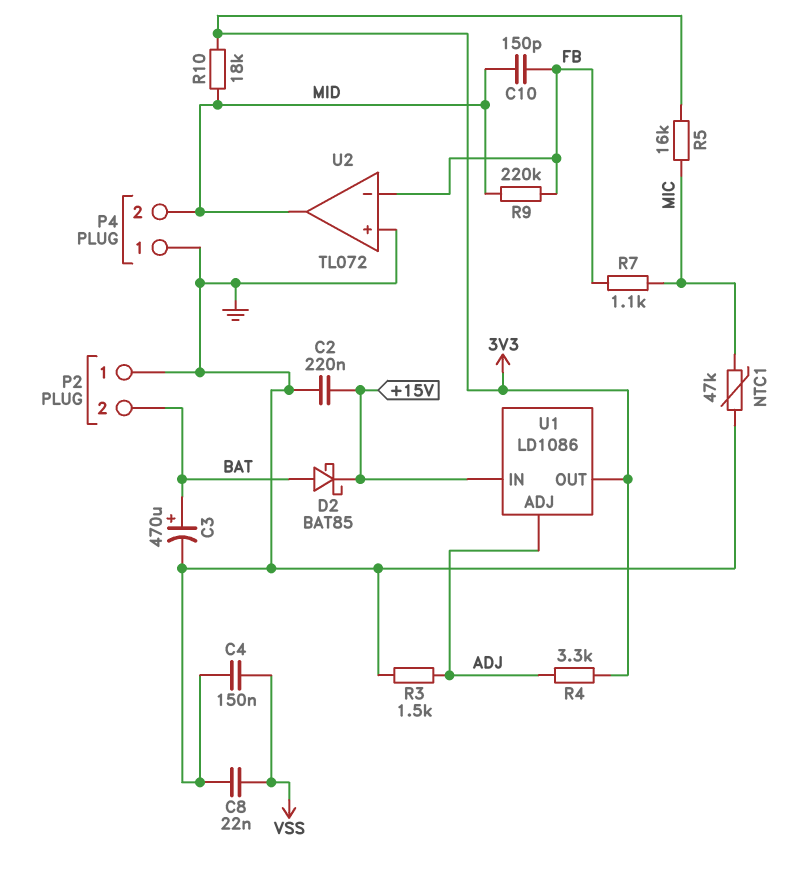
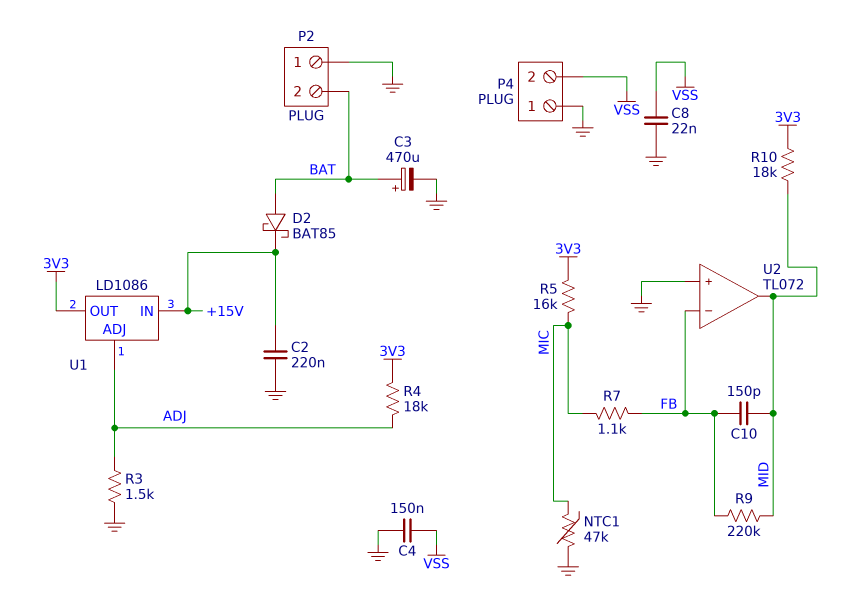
P4 pin 2: MID -> VSS
R4: 3.3k (3V3, ADJ) -> 18k (3V3, ADJ)

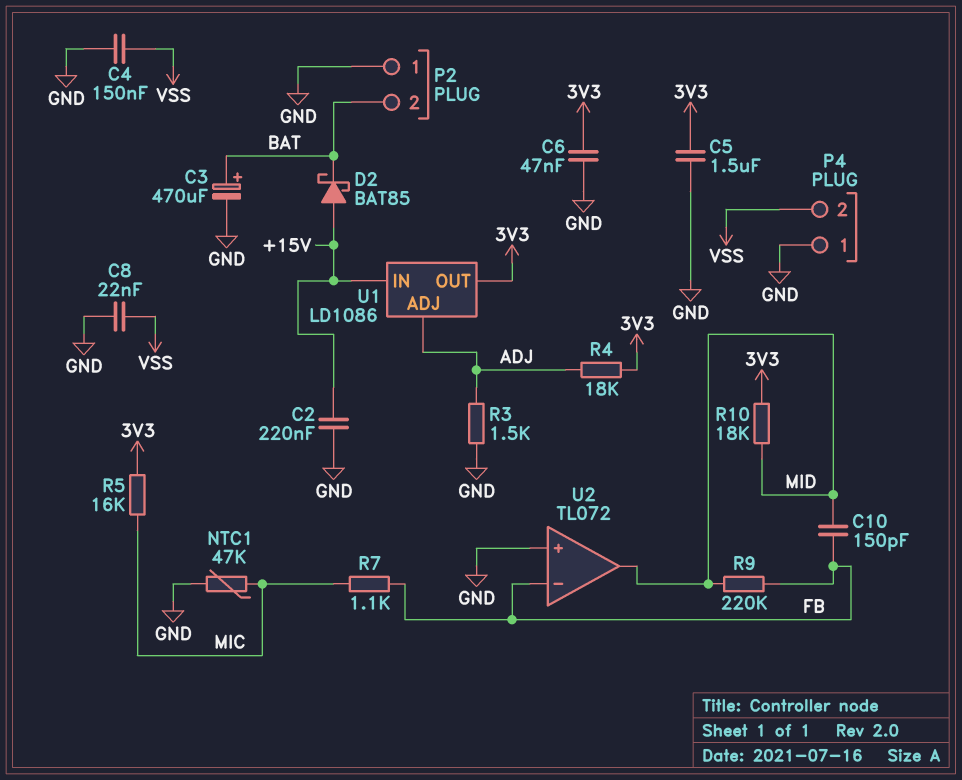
C5: none -> 1.5uF (3V3, GND)
C6: none -> 47nF (3V3, GND)
D2: schottky BAT85 (A BAT, K +15V) -> schottky BAT85 (A +15V, K BAT)

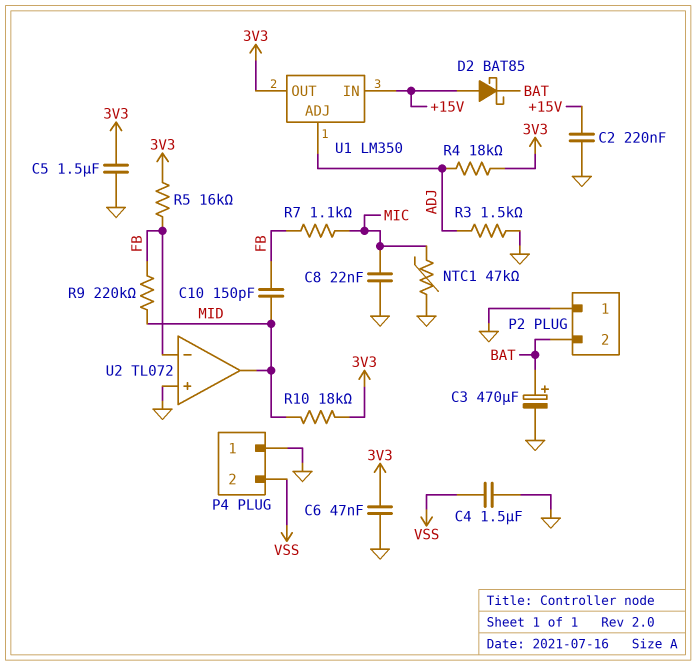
C4: 150nF (GND, VSS) -> 1.5uF (GND, VSS)
C8: 22nF (GND, VSS) -> 22nF (GND, MIC)
R5: 16k (3V3, MIC) -> 16k (3V3, FB)
U1: LD1086 -> LM350

